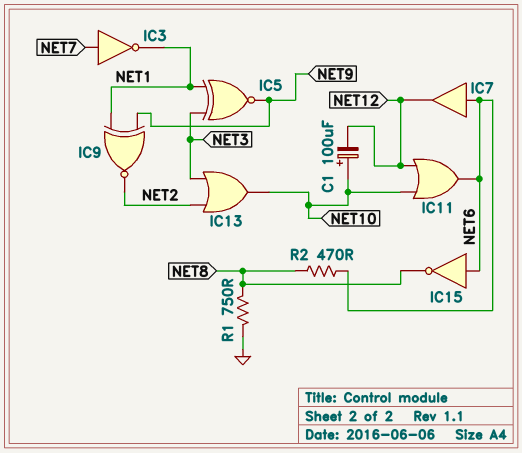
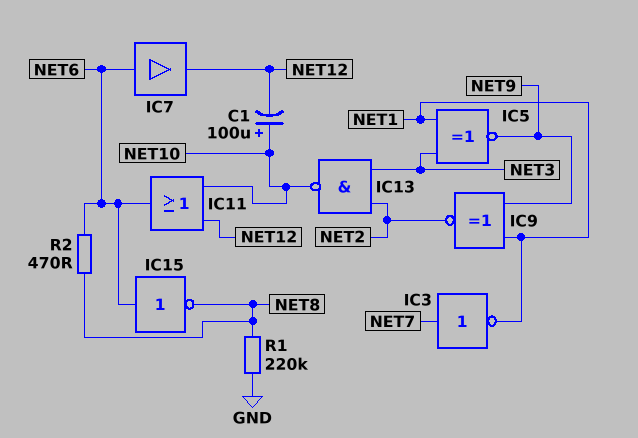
IC13: OR (in NET2, in NET3, out NET10) -> NAND (in NET2, in NET3, out NET10)
R1: 750 (GND, NET8) -> 220k (GND, NET8)

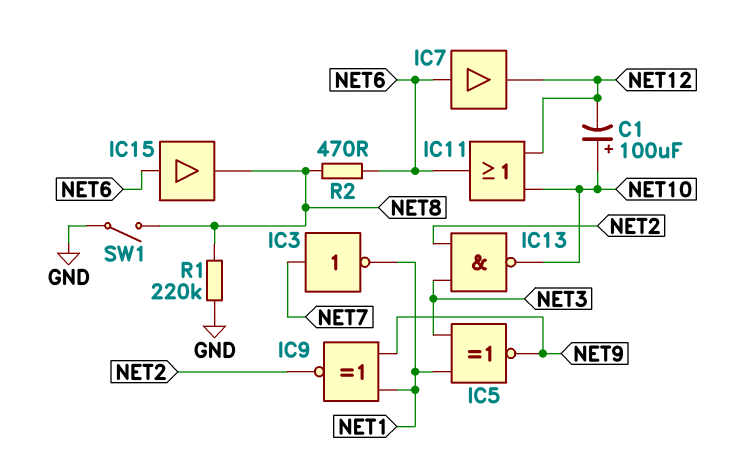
IC15: NOT (in NET6, out NET8) -> buffer (in NET6, out NET8)
SW1: none -> switch (GND, NET8)

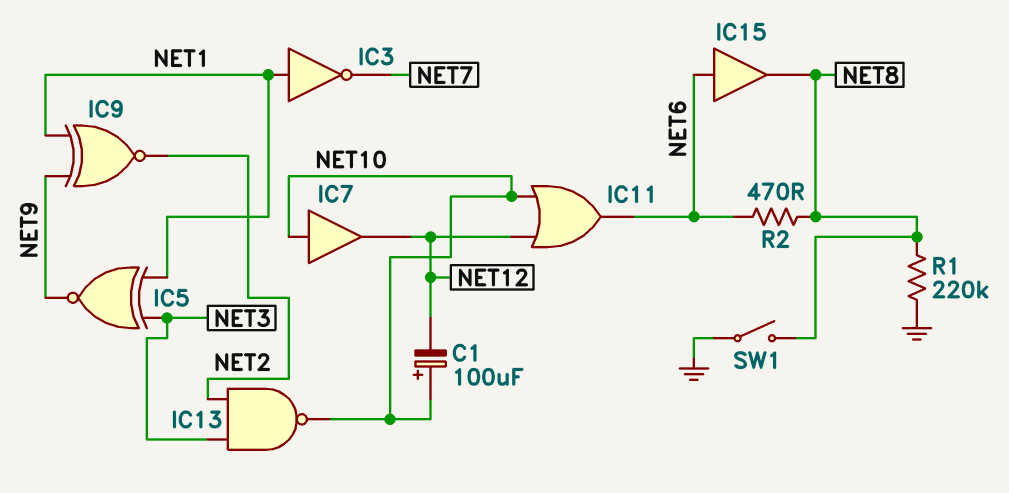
IC3: NOT (in NET7, out NET1) -> NOT (in NET1, out NET7)
IC7: buffer (in NET6, out NET12) -> buffer (in NET10, out NET12)

